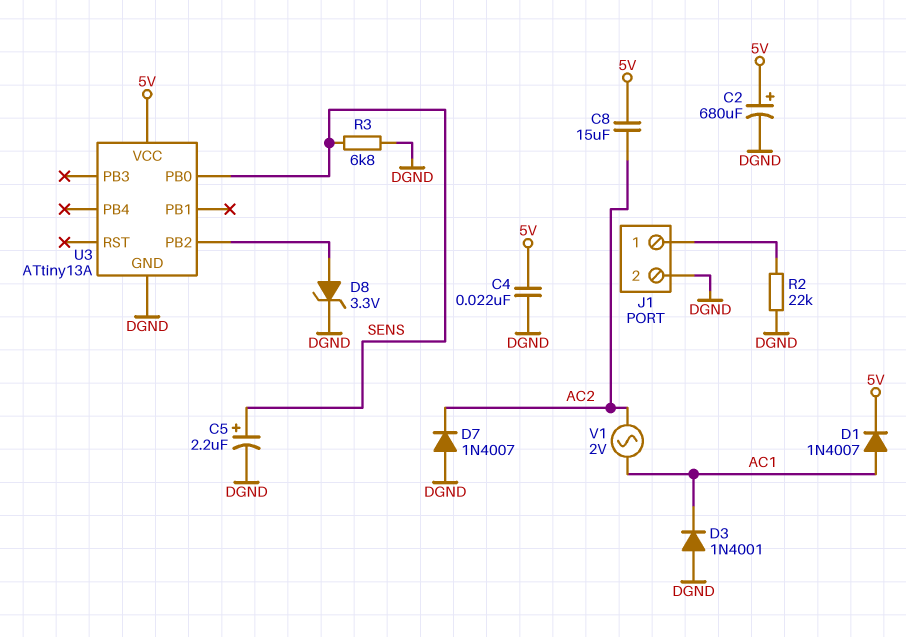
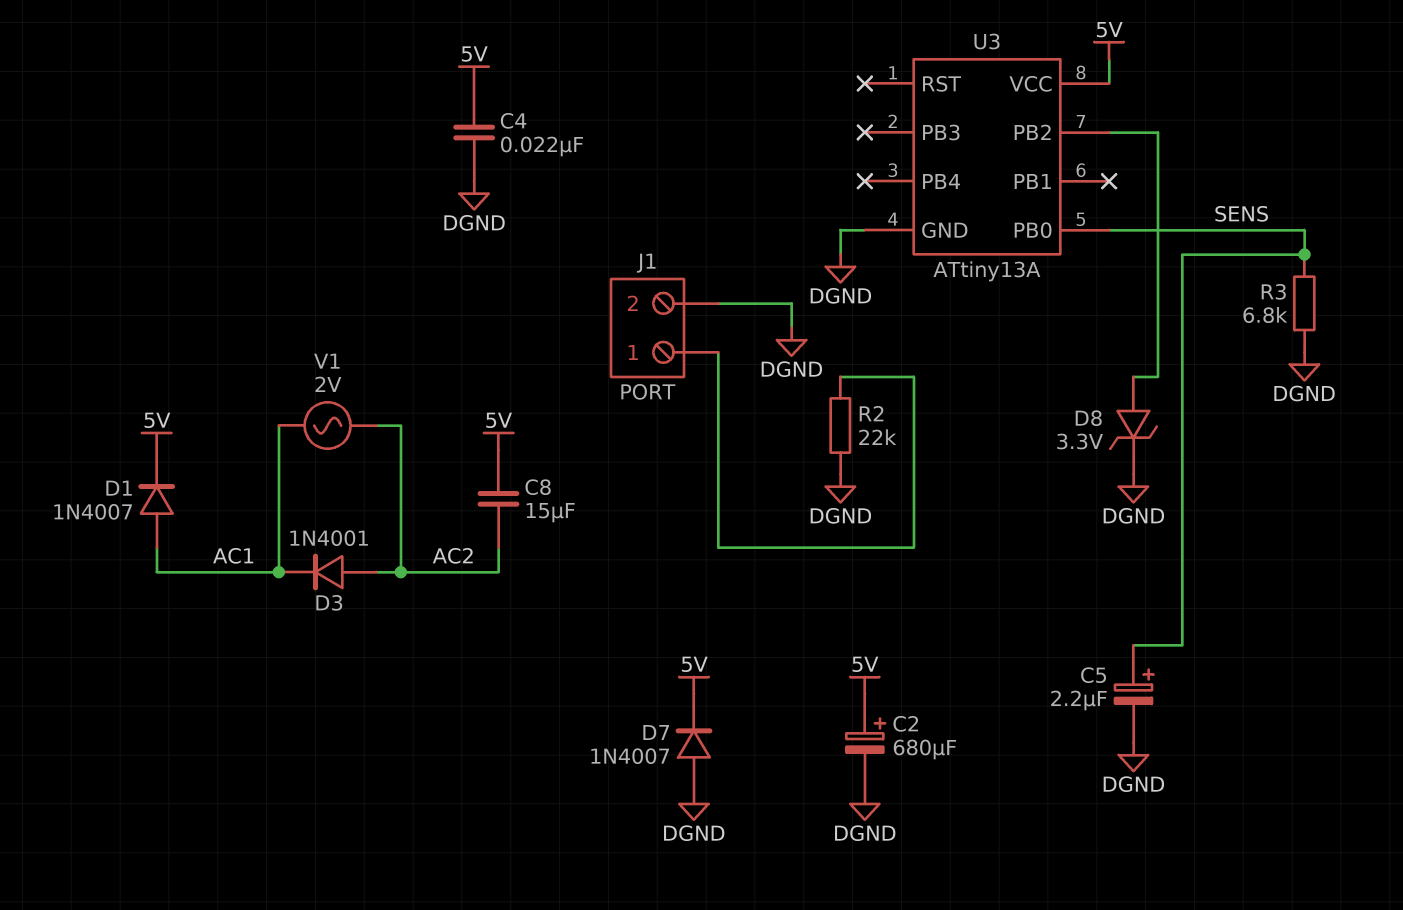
D3: diode 1N4001 (A DGND, K AC1) -> diode 1N4001 (A AC2, K AC1)
D7: diode 1N4007 (A DGND, K AC2) -> diode 1N4007 (A DGND, K 5V)

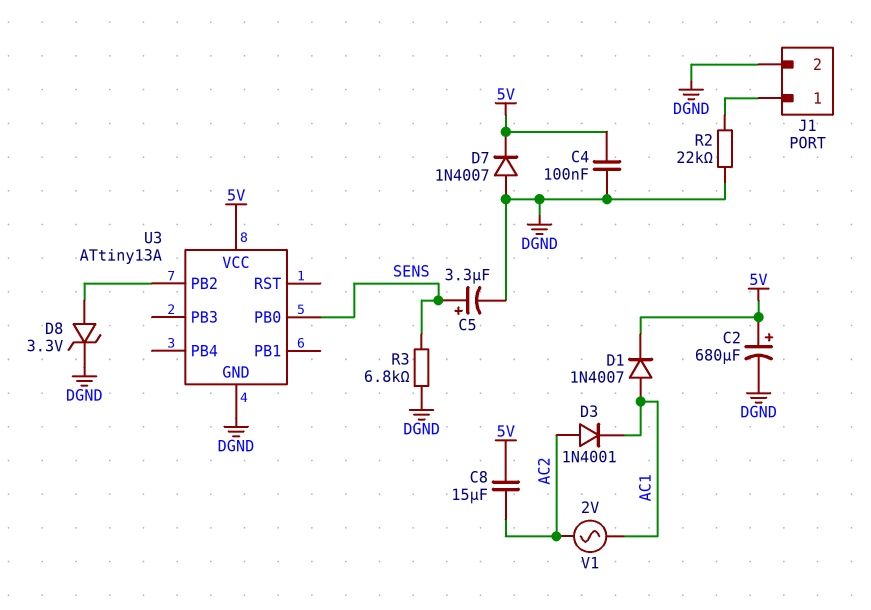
C4: 22nF (5V, DGND) -> 100nF (5V, DGND)
C5: 2.2uF (plus SENS, minus DGND) -> 3.3uF (plus SENS, minus DGND)

